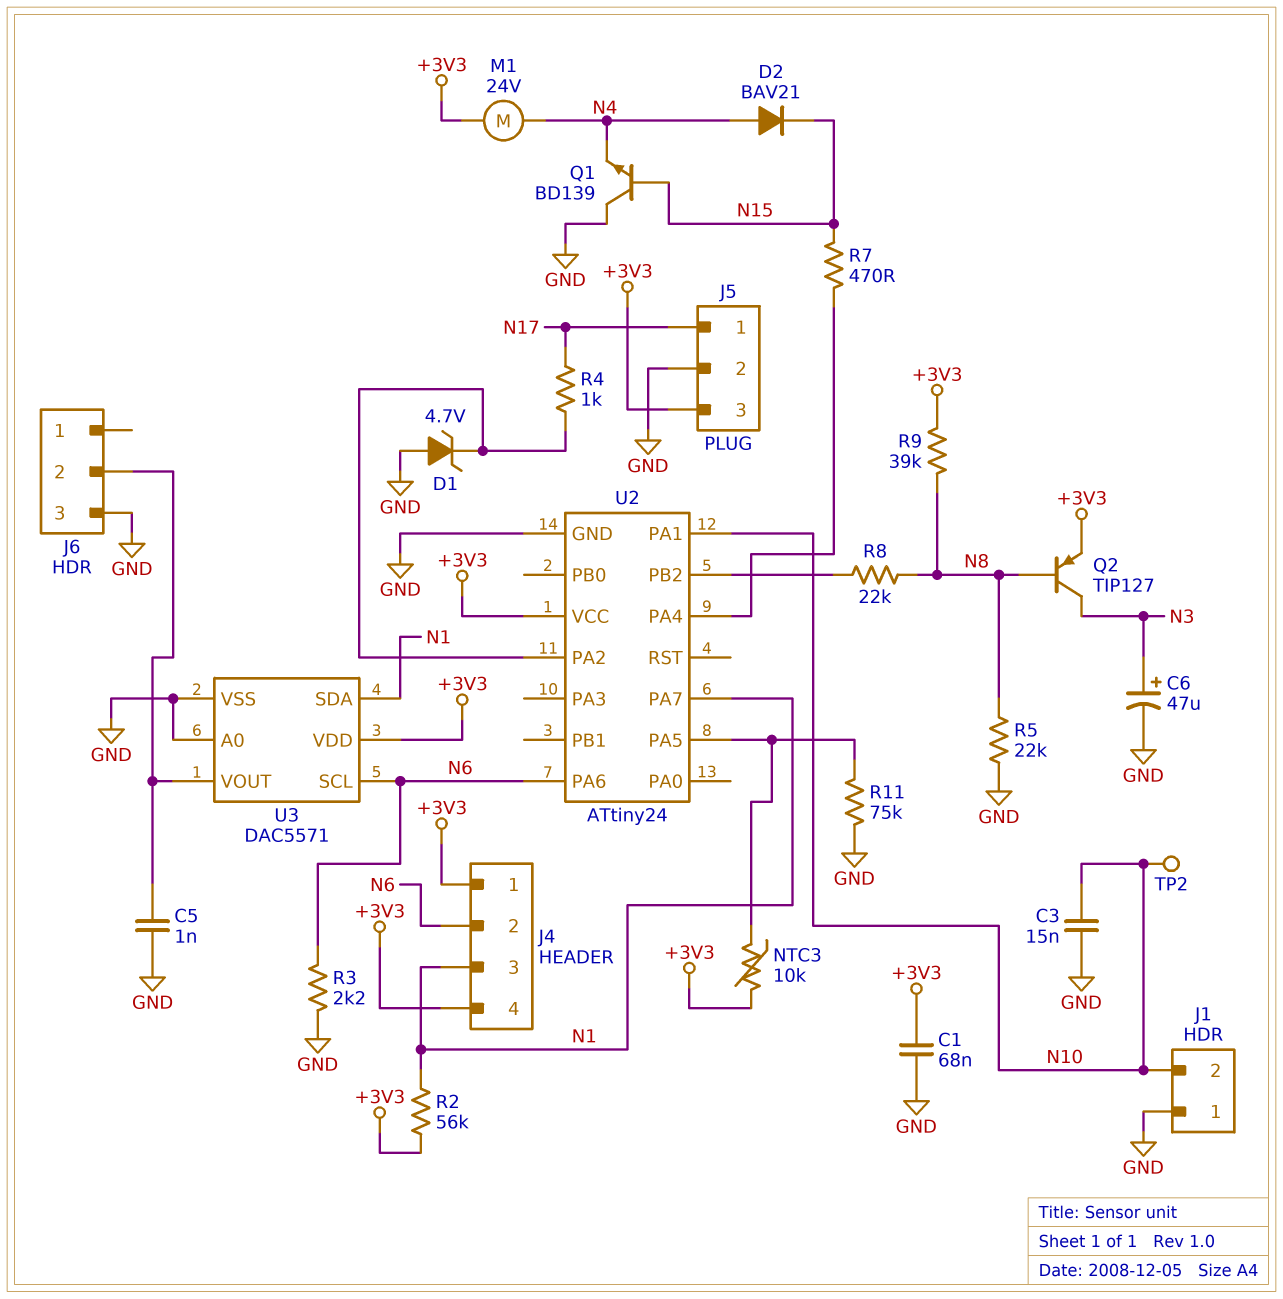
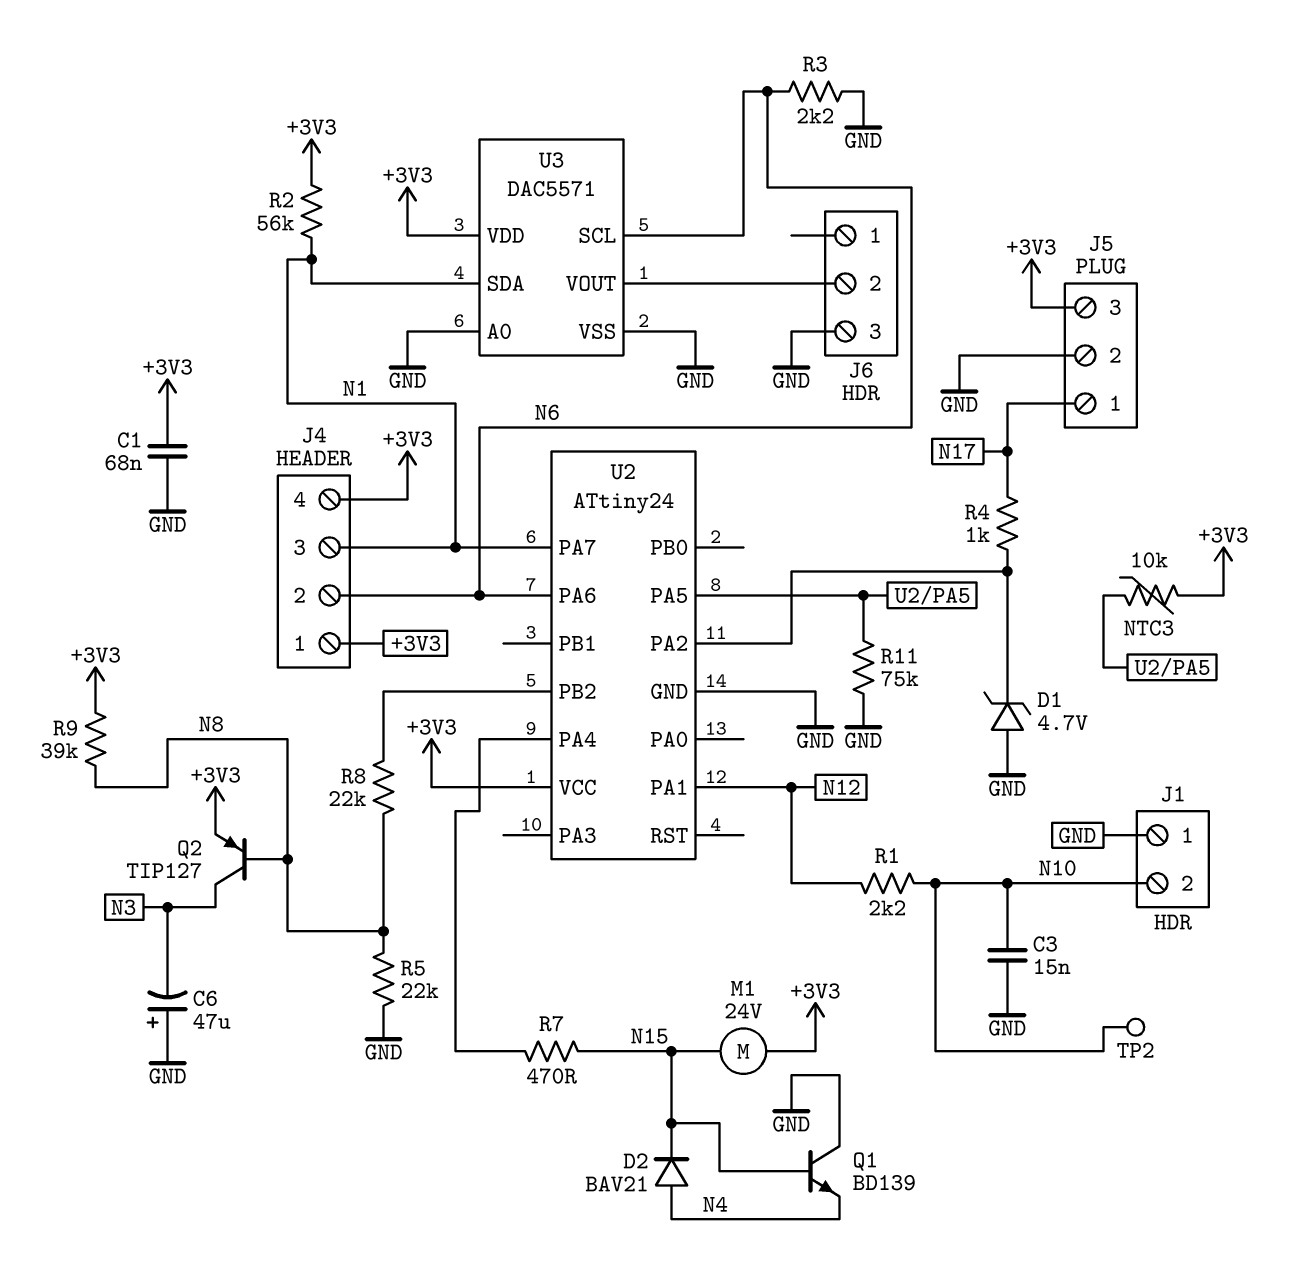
C5: 1nF (GND, J6/2) -> none
C6: 47uF (plus N3, minus GND) -> 47uF (plus GND, minus N3)
M1: motor 24V (+3V3, N4) -> motor 24V (+3V3, N15)
R1: none -> 2.2k (N10, N12)
U2 pin PA1: N10 -> N12

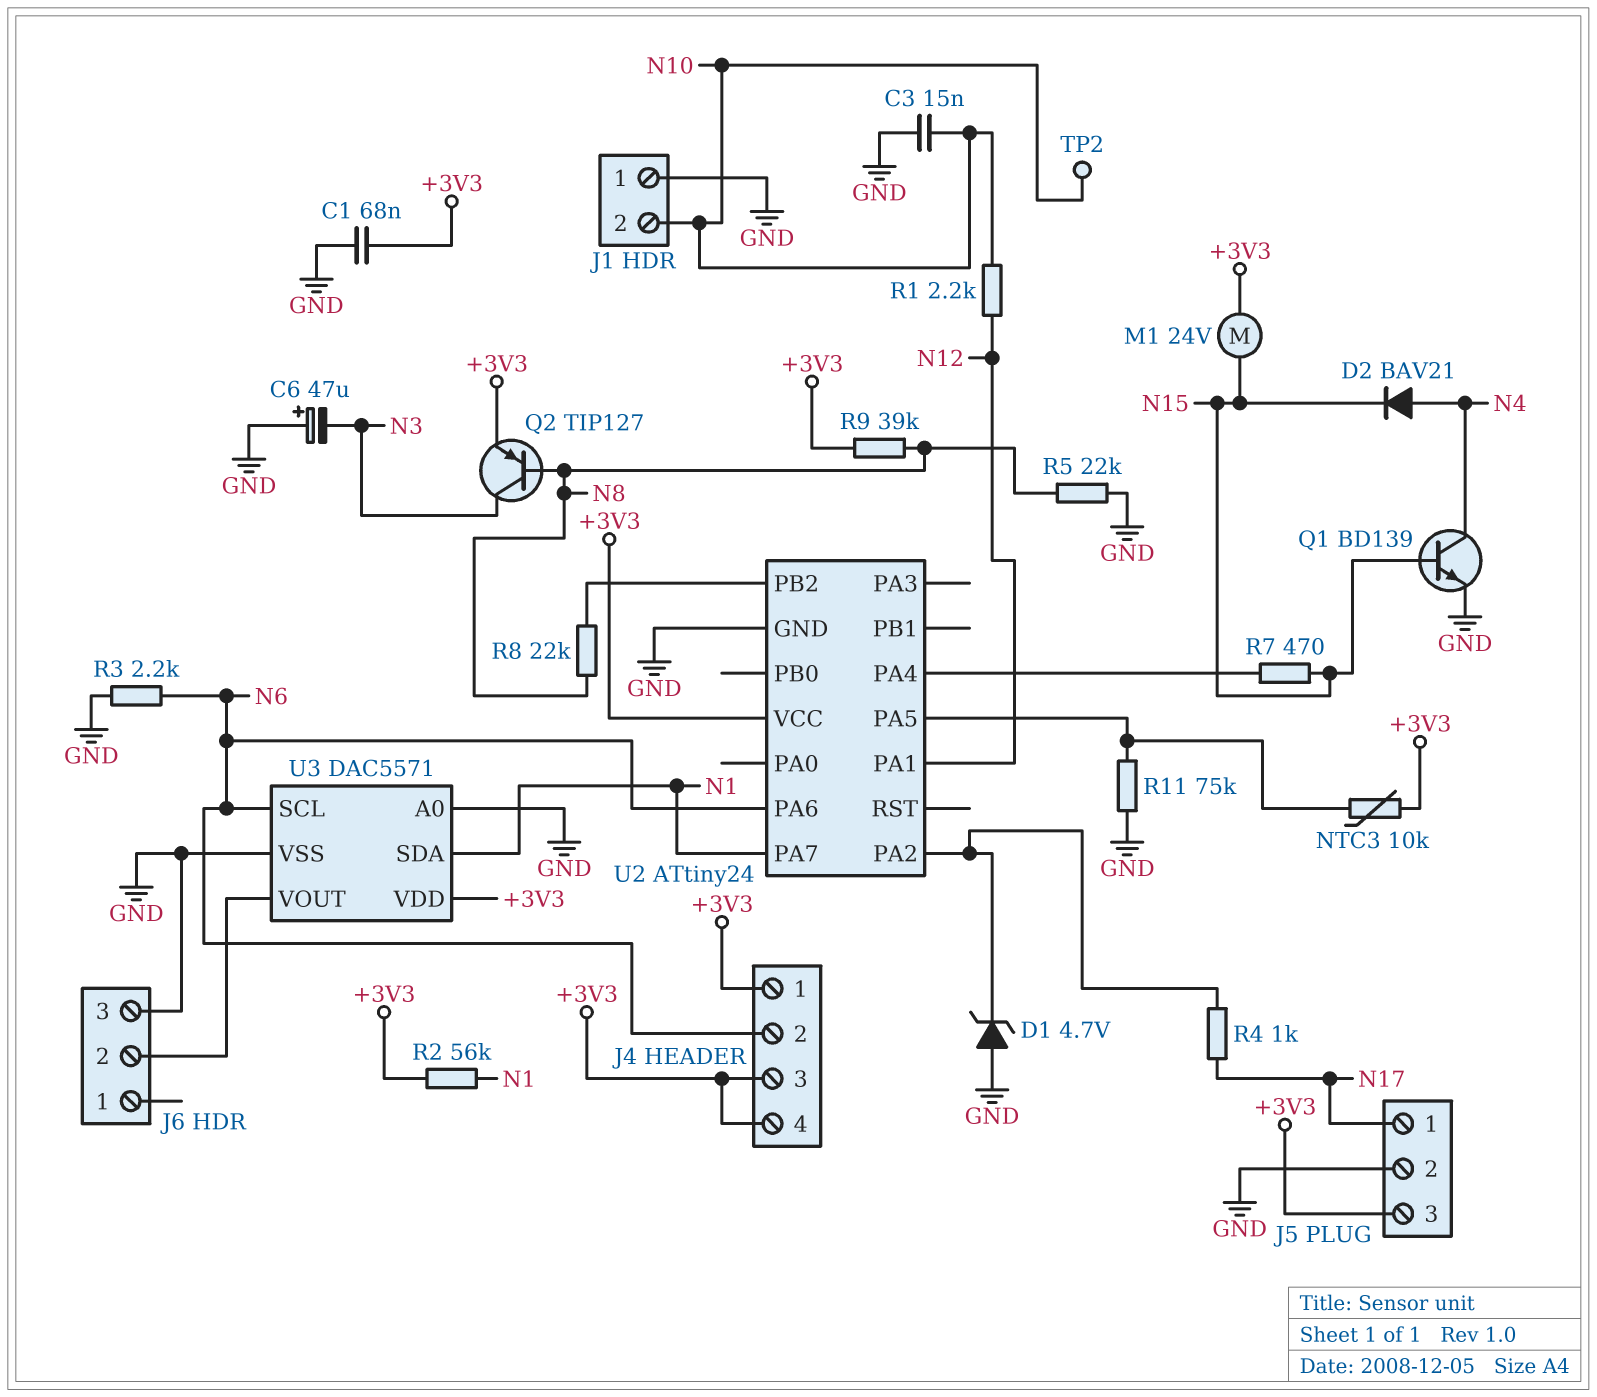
J4 pin 3: N1 -> +3V3
Q1: NPN BD139 (B N15, C GND, E N4) -> NPN BD139 (B N15, C N4, E GND)

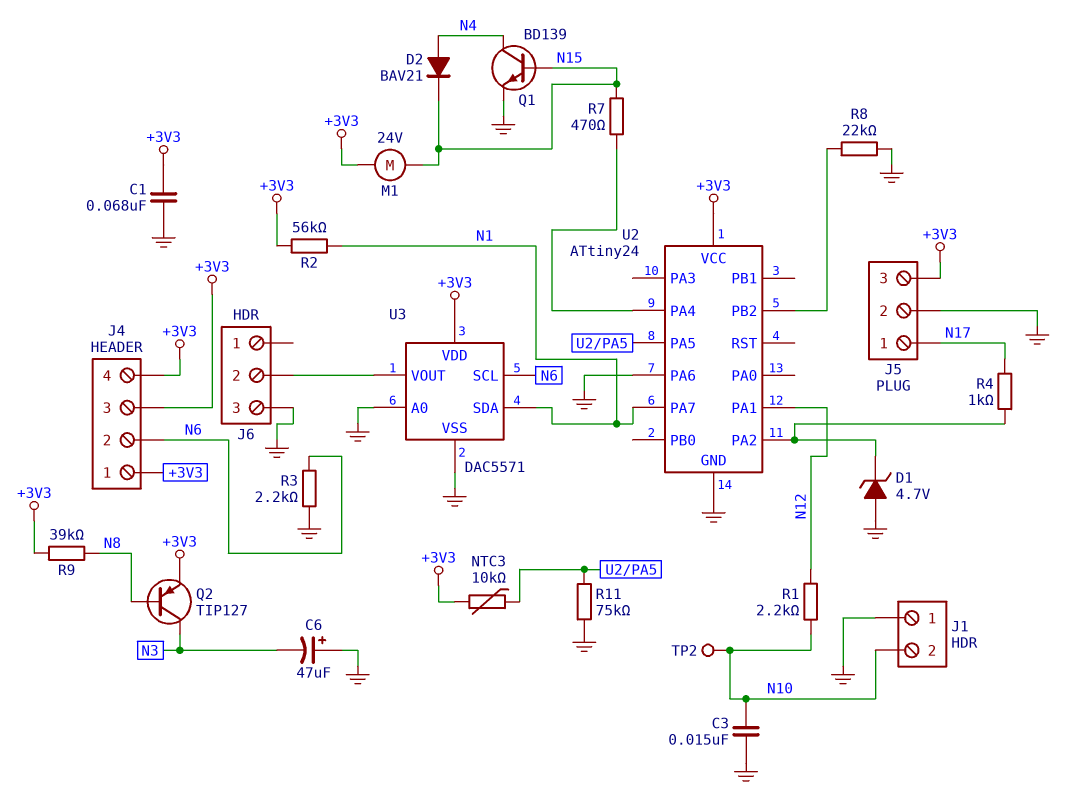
R5: 22k (GND, N8) -> none
R8: 22k (N8, U2/PB2) -> 22k (GND, U2/PB2)
U2 pin PA6: N6 -> GND

